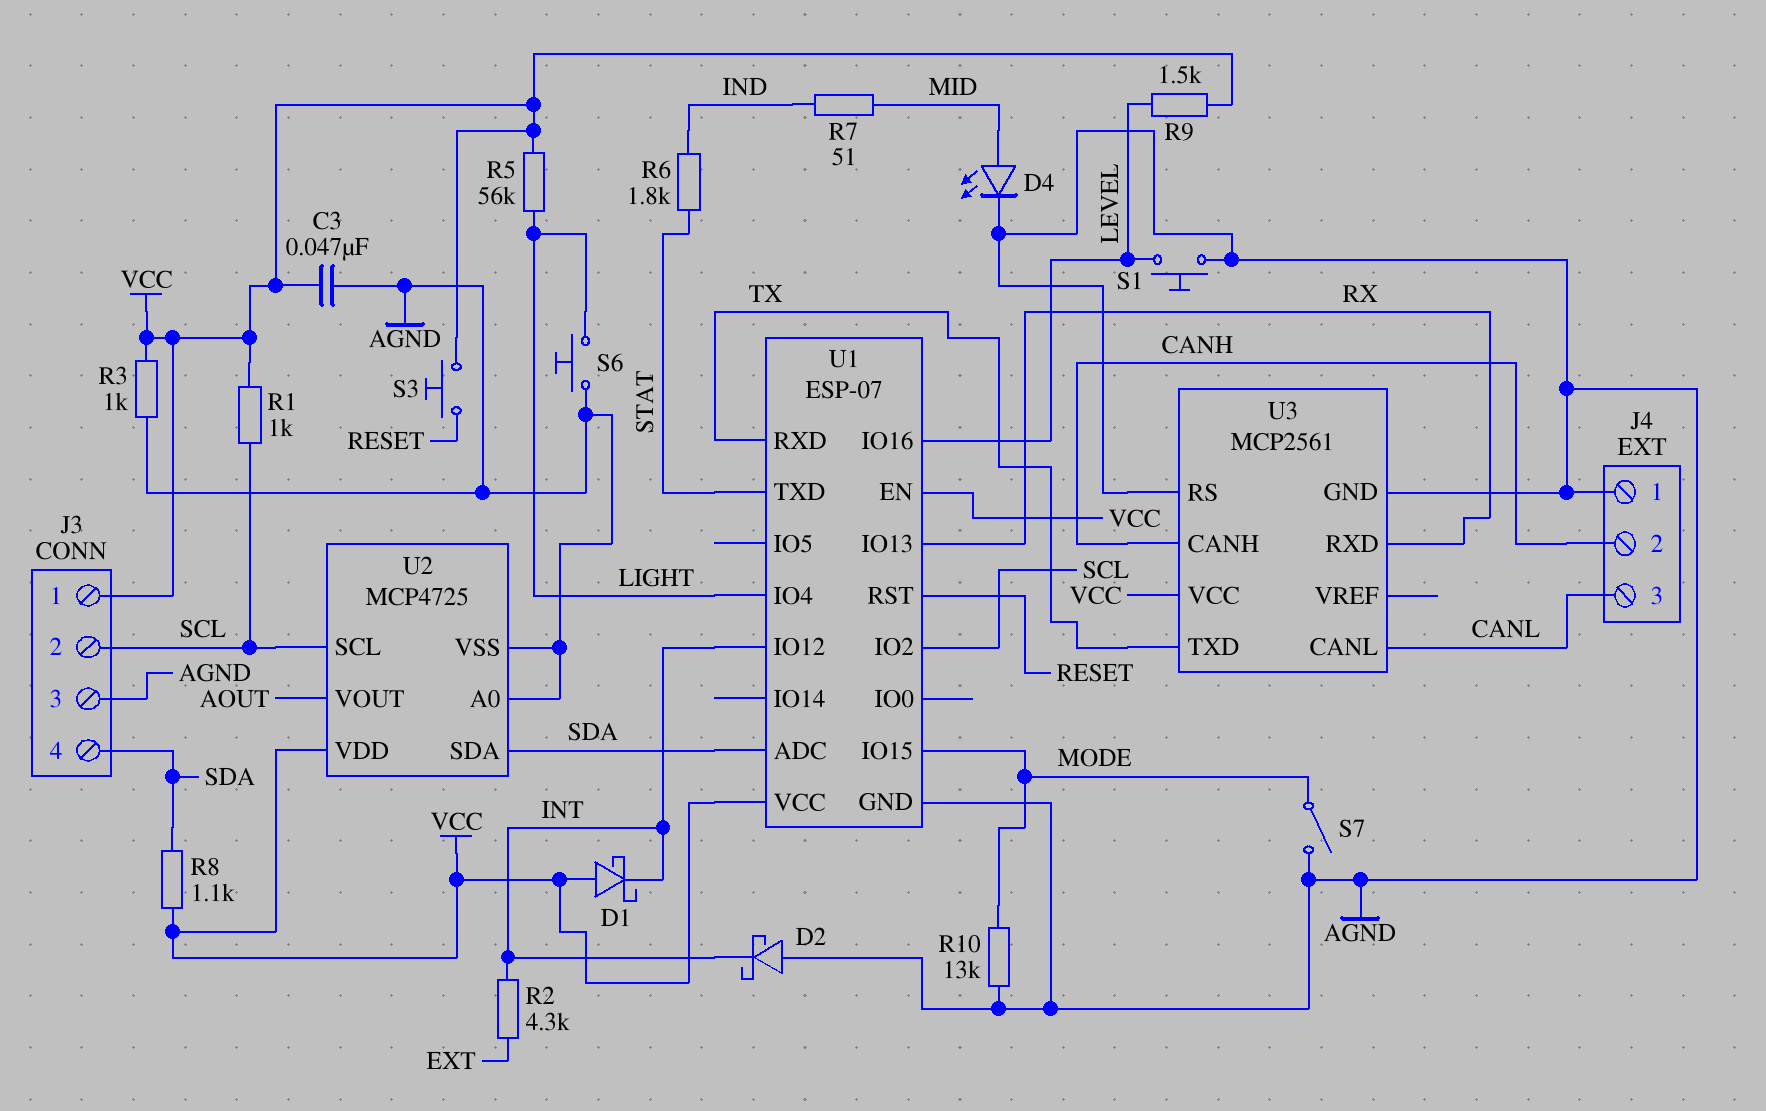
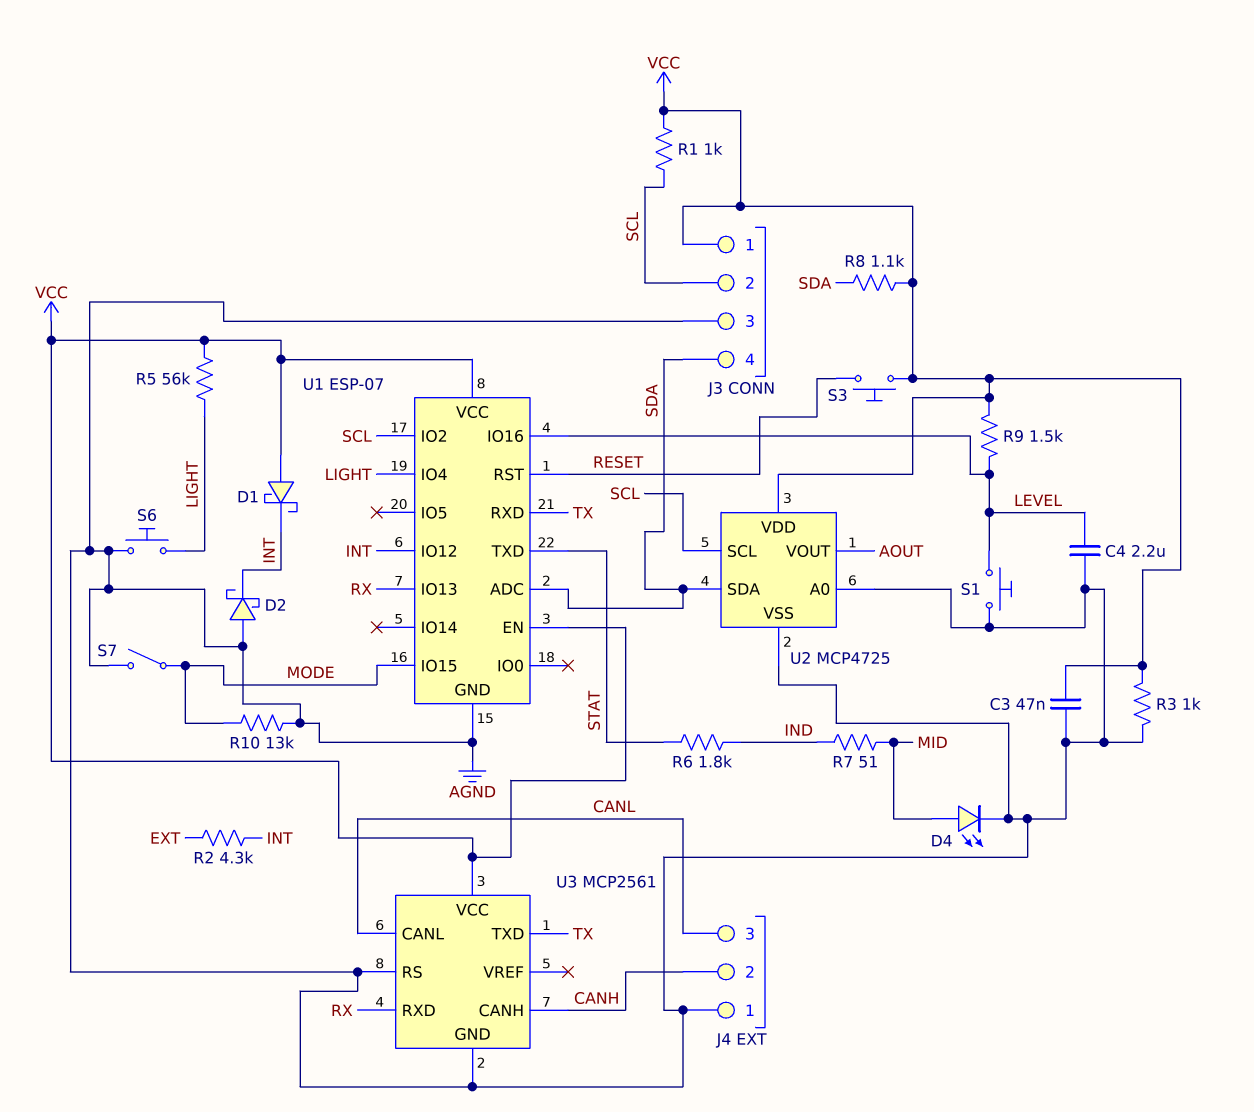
C4: none -> 2.2uF (AGND, LEVEL)

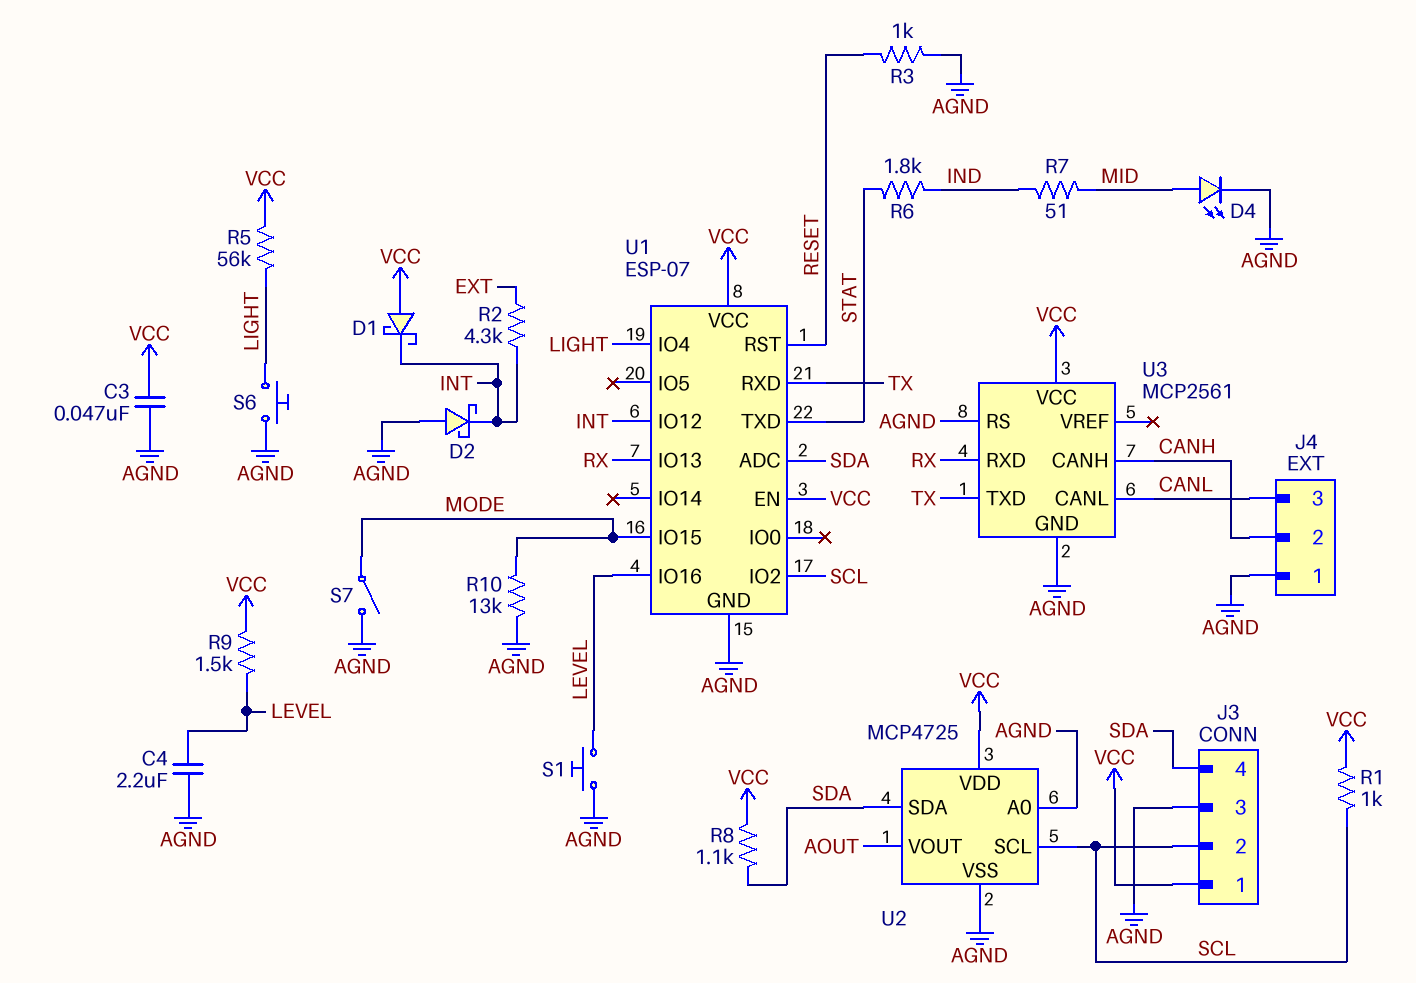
R3: 1k (AGND, VCC) -> 1k (AGND, RESET)
S3: button (RESET, VCC) -> none

